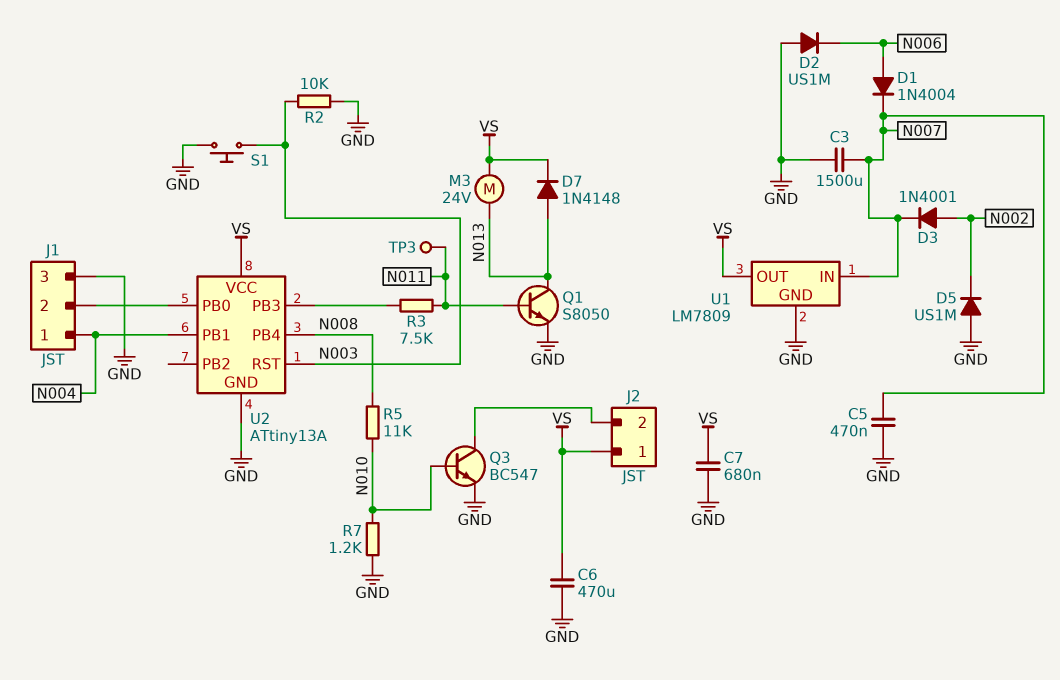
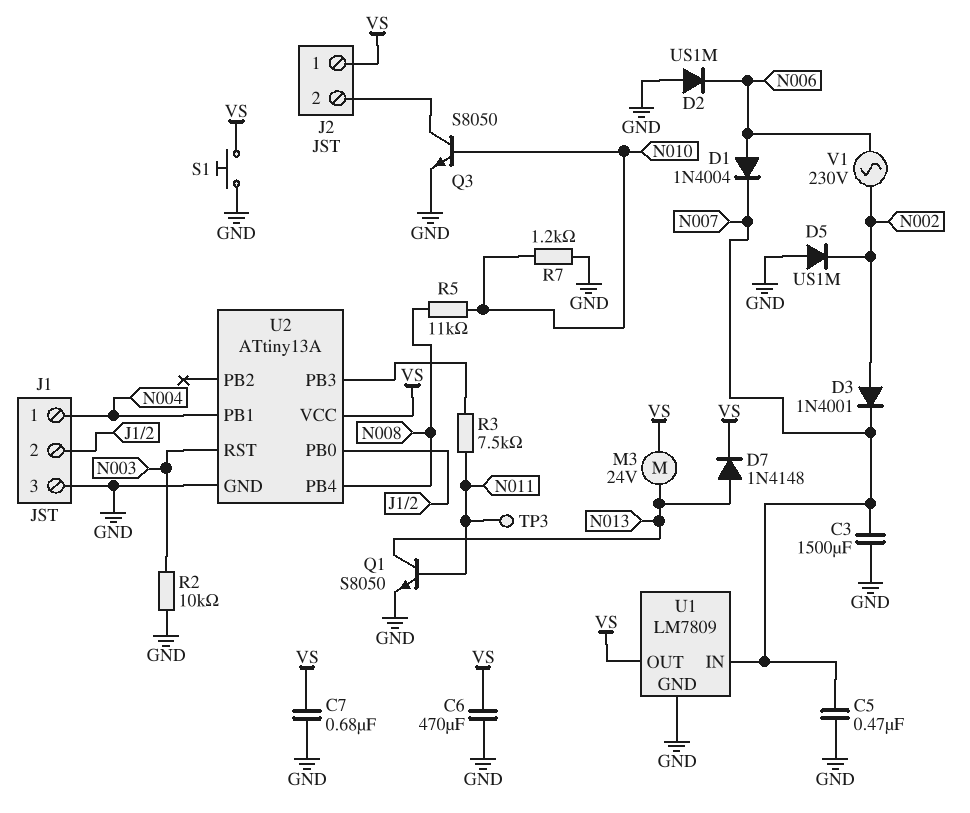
Q3: NPN BC547 (B N010, C J2/2, E GND) -> NPN S8050 (B N010, C J2/2, E GND)
S1: button (GND, N003) -> button (GND, VS)
V1: none -> AC 230V (N002, N006)

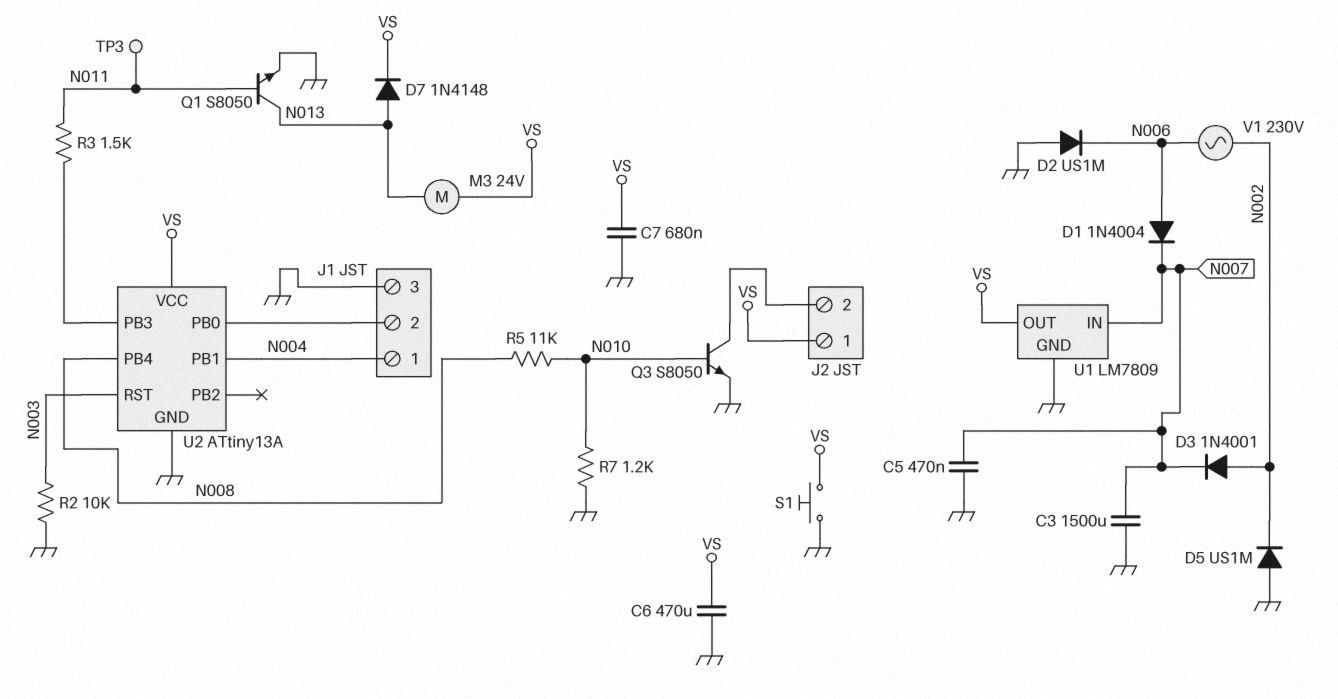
R3: 7.5k (N011, U2/PB3) -> 1.5k (N011, U2/PB3)

